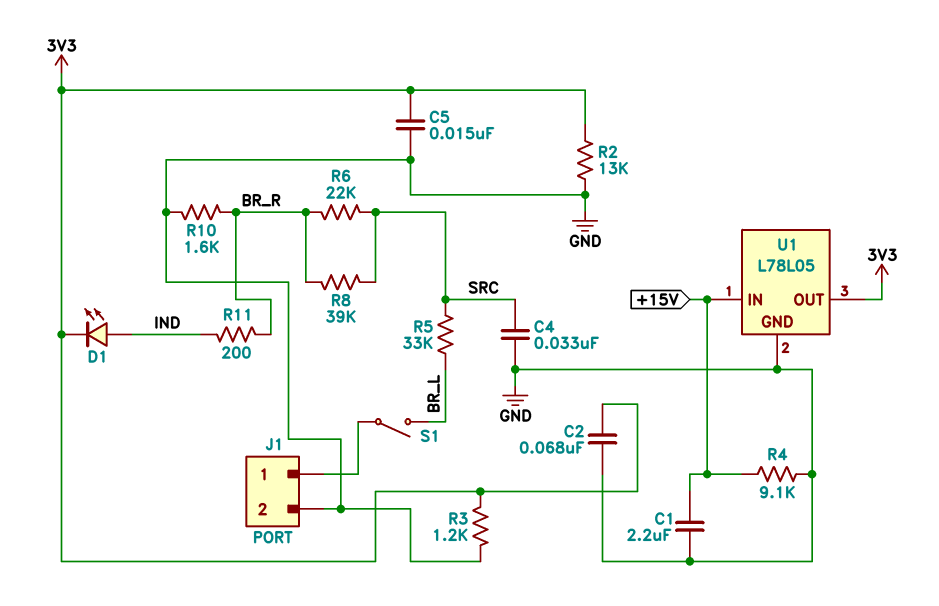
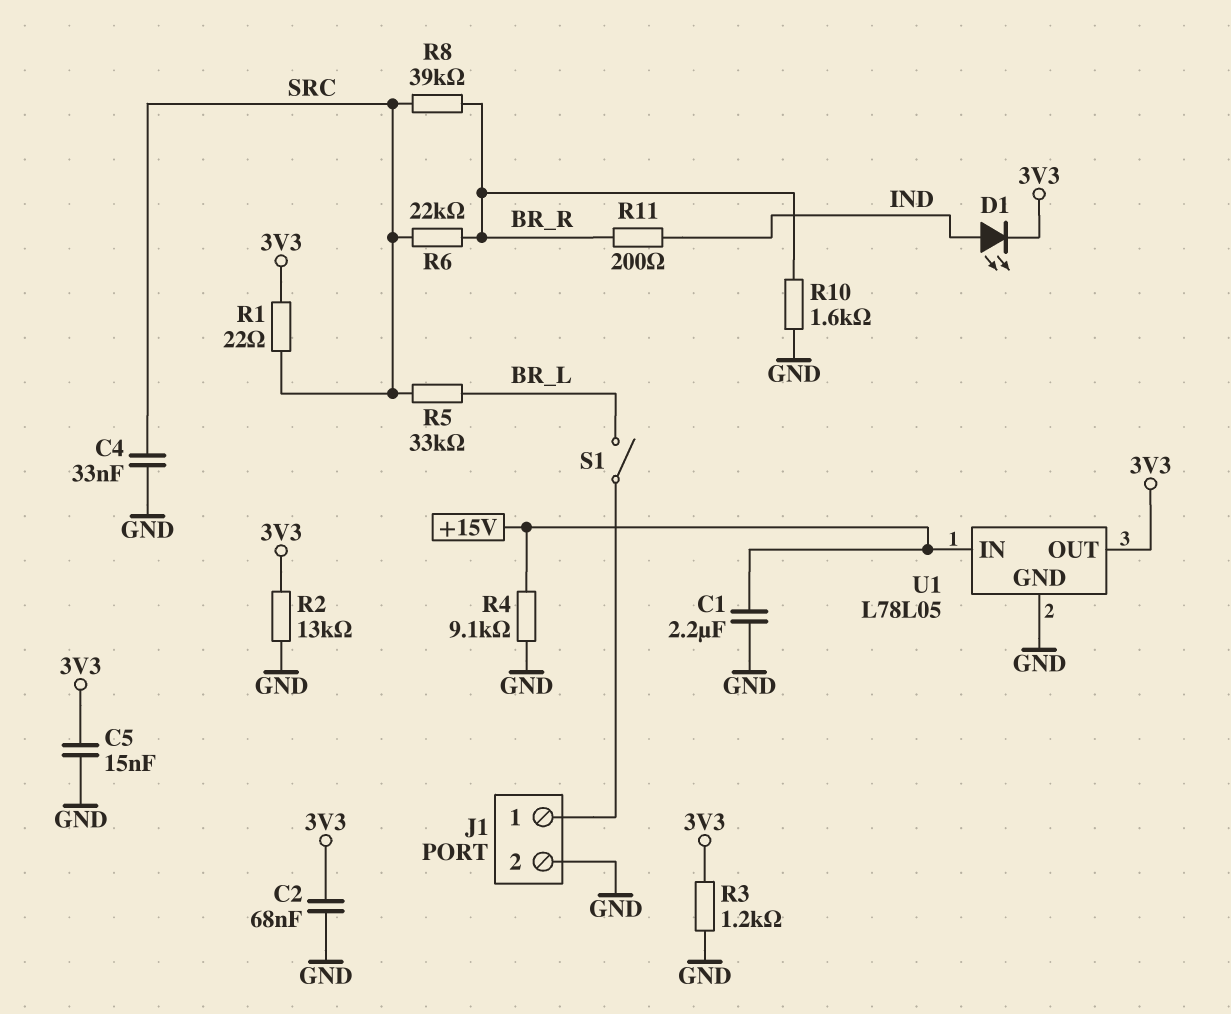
R1: none -> 22 (3V3, SRC)

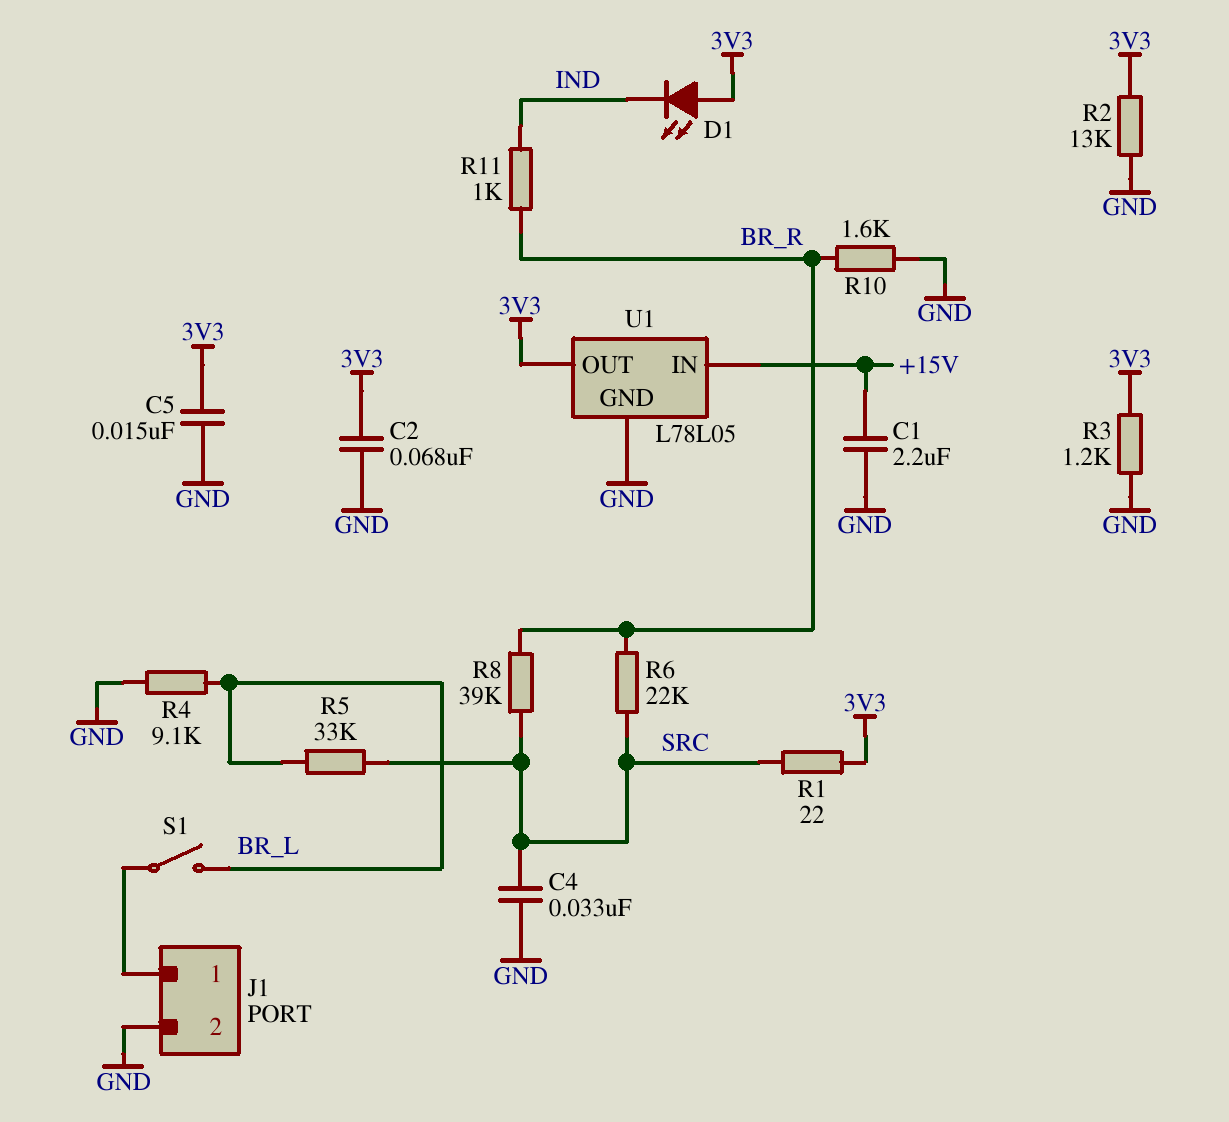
D1: LED (A IND, K 3V3) -> LED (A 3V3, K IND)
R4: 9.1k (+15V, GND) -> 9.1k (BR_L, GND)
R11: 200 (BR_R, IND) -> 1k (BR_R, IND)

